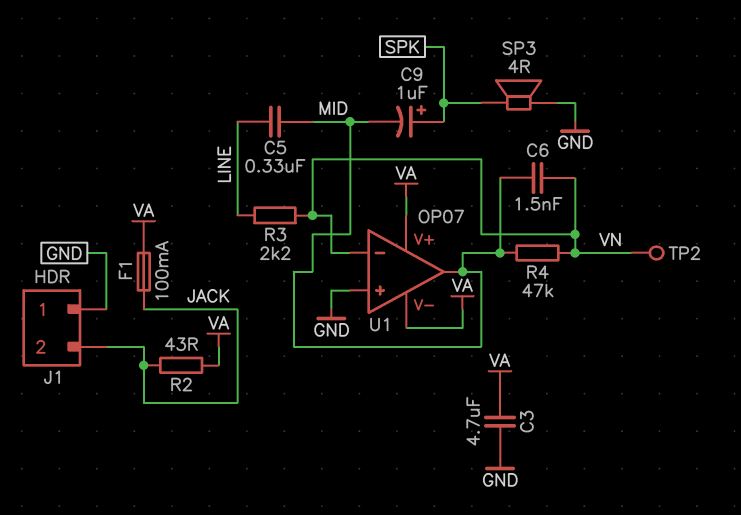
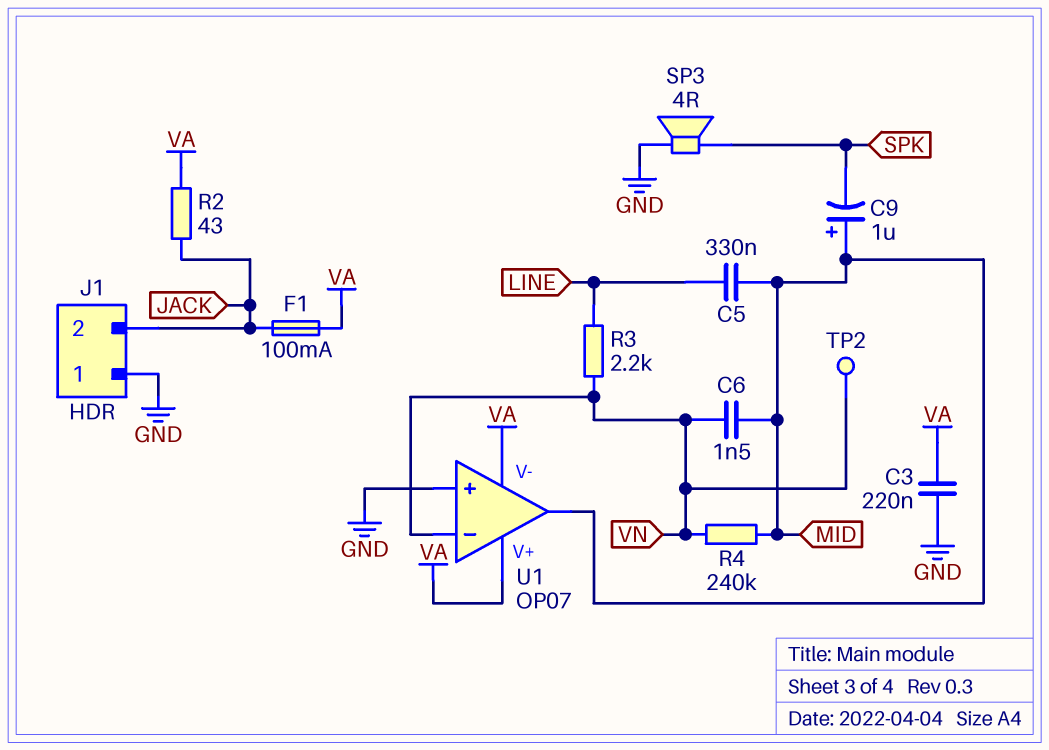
C3: 4.7uF (GND, VA) -> 220nF (GND, VA)
C9: 1uF (plus SPK, minus MID) -> 1uF (plus MID, minus SPK)
R4: 47k (MID, VN) -> 240k (MID, VN)

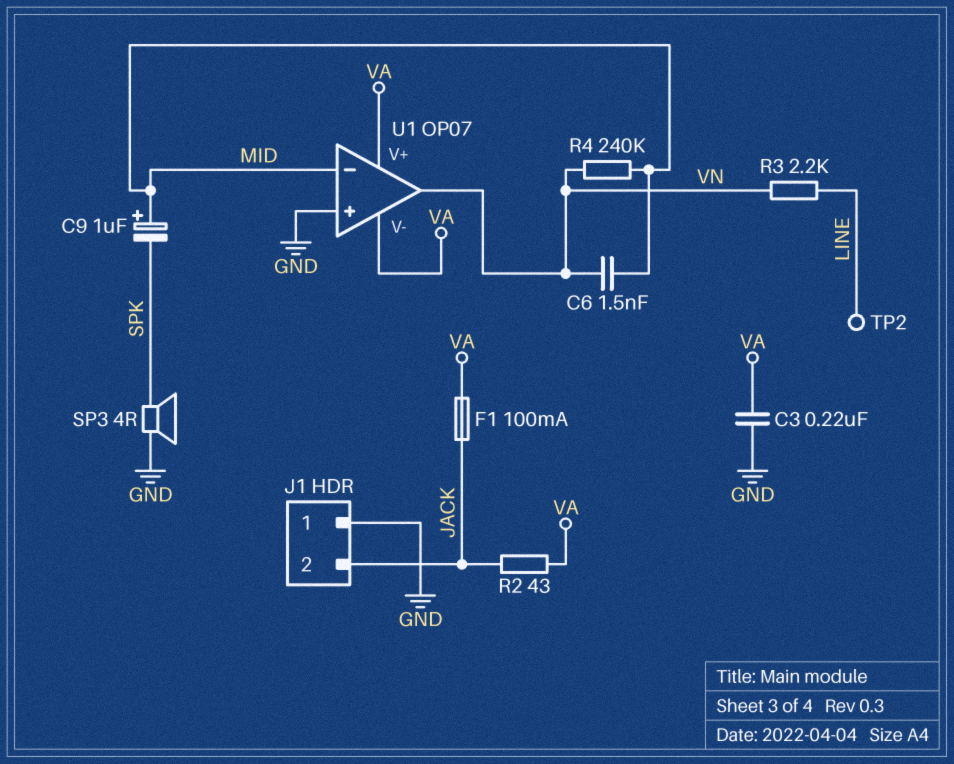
C5: 330nF (LINE, MID) -> none
TP2: test point (VN) -> test point (LINE)
U1 pin in-: VN -> MID
U1 pin out: MID -> VN

